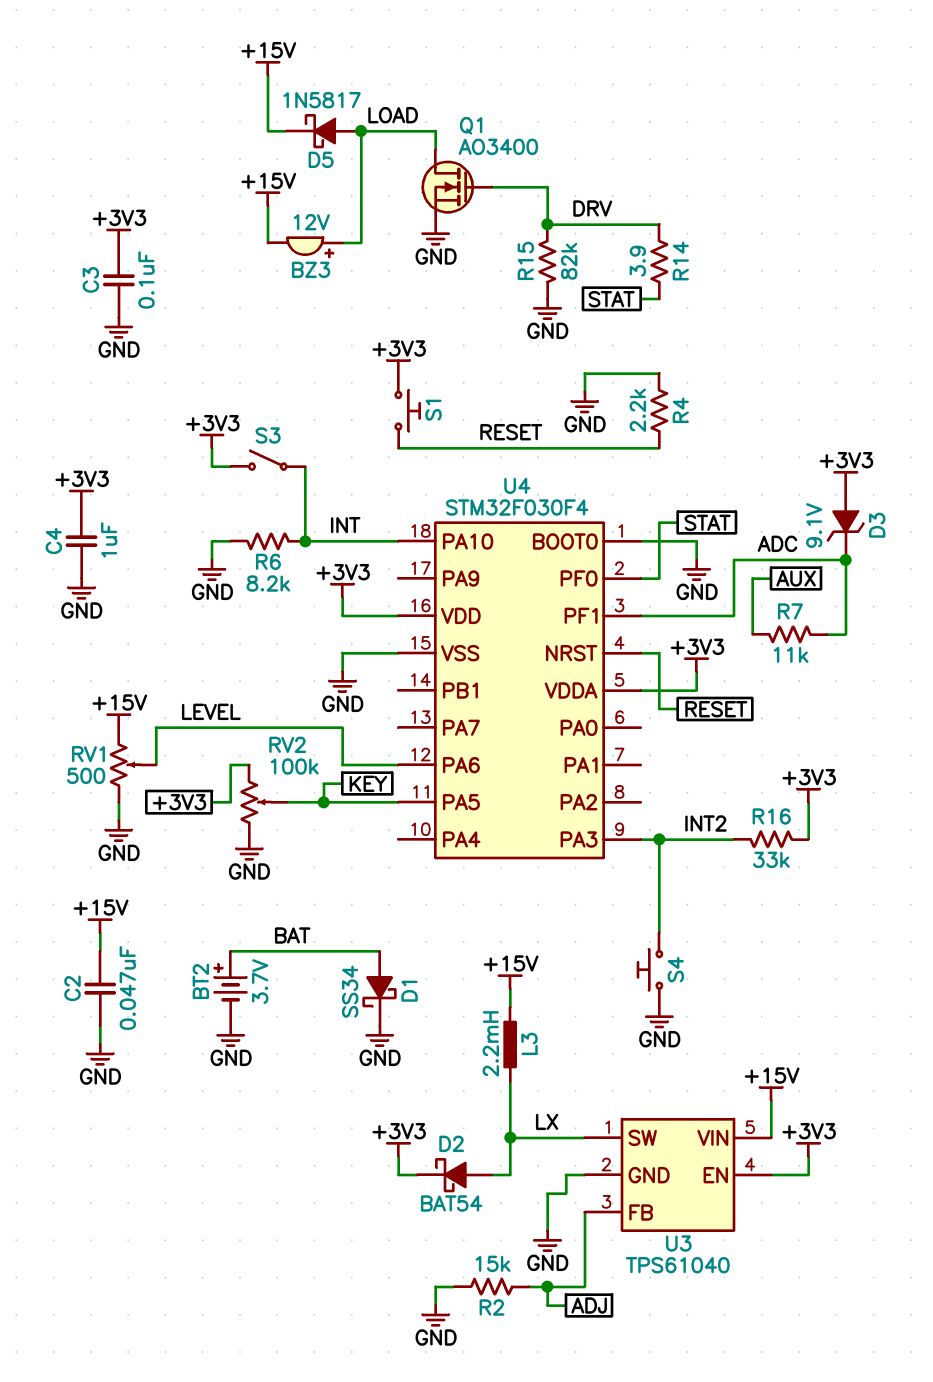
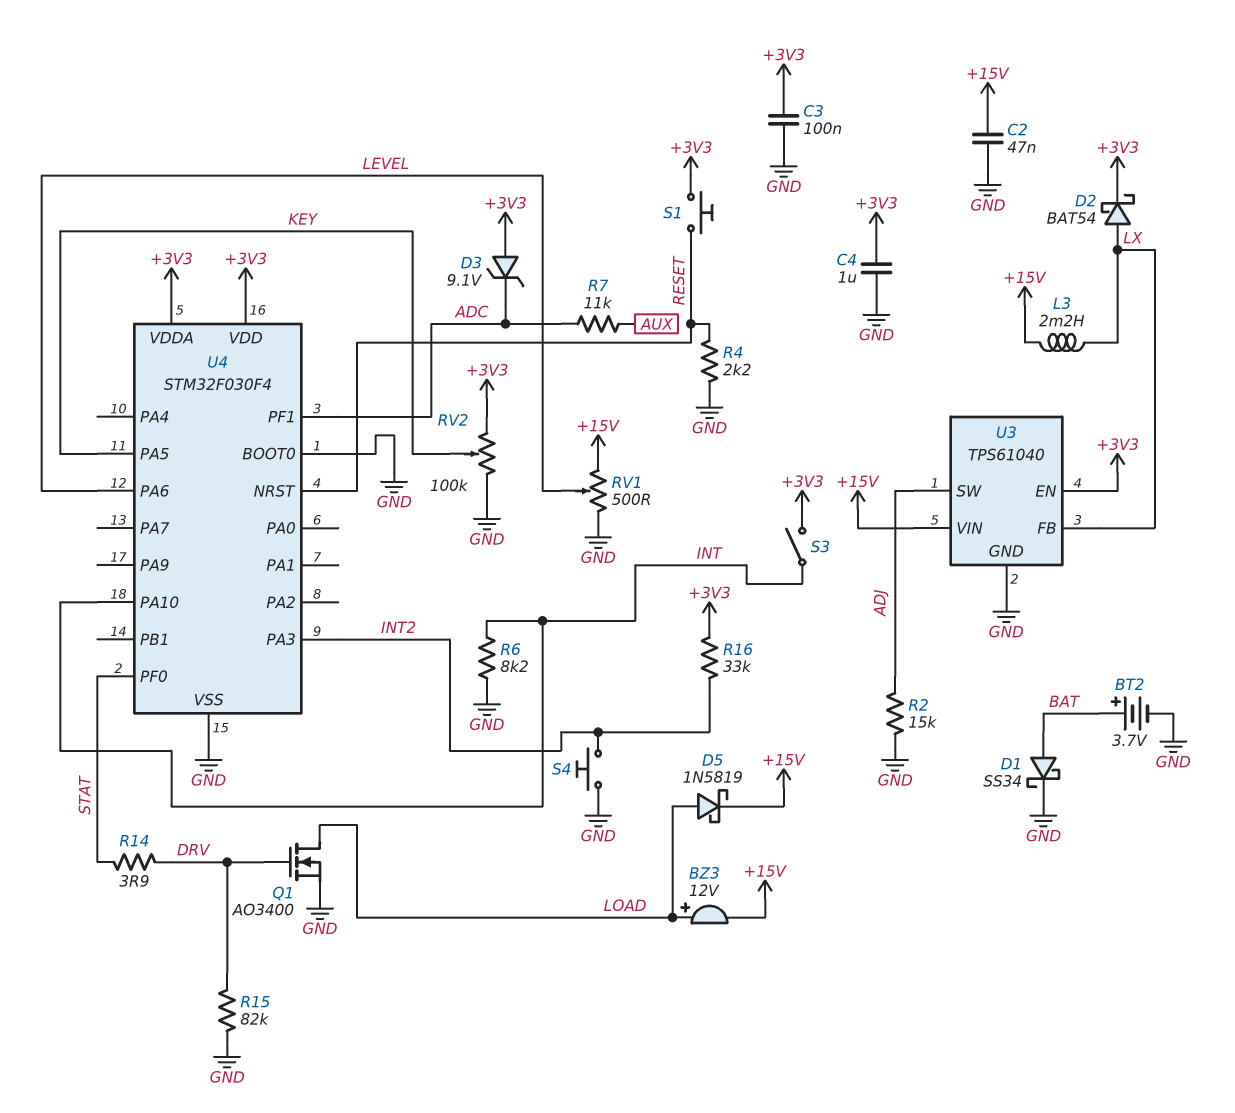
D5: schottky 1N5817 (A LOAD, K +15V) -> schottky 1N5819 (A LOAD, K +15V)
U3 pin FB: ADJ -> LX
U3 pin SW: LX -> ADJ

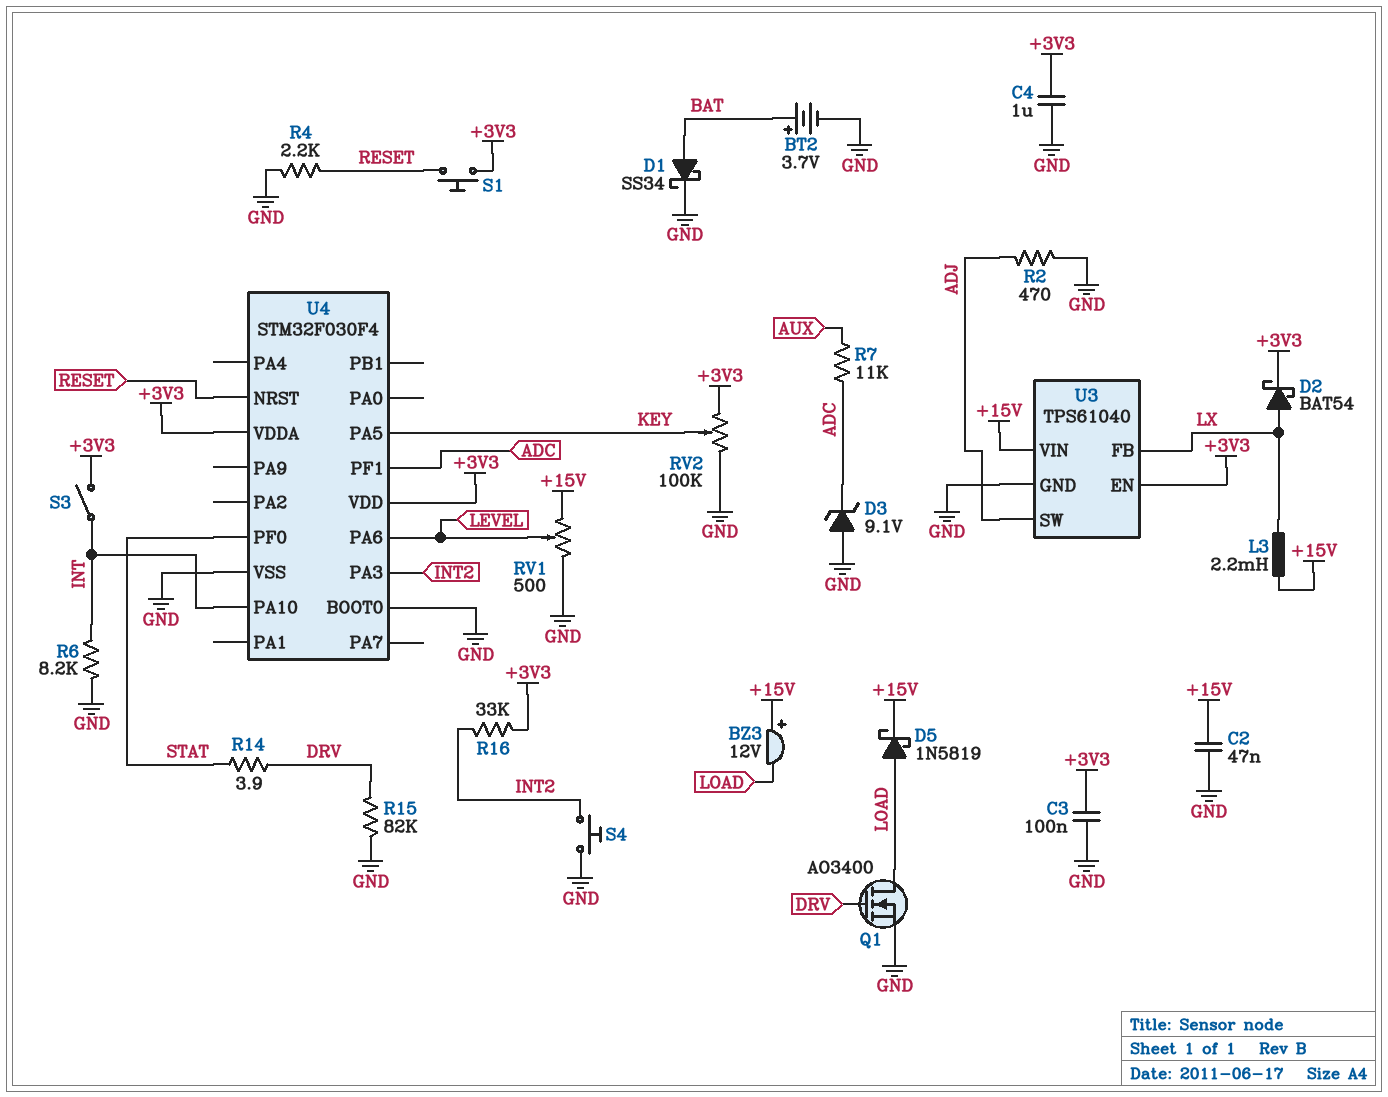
BZ3: buzzer 12V (plus LOAD, minus +15V) -> buzzer 12V (plus +15V, minus LOAD)
D3: zener 9.1V (A +3V3, K ADC) -> zener 9.1V (A GND, K ADC)
R2: 15k (ADJ, GND) -> 470 (ADJ, GND)

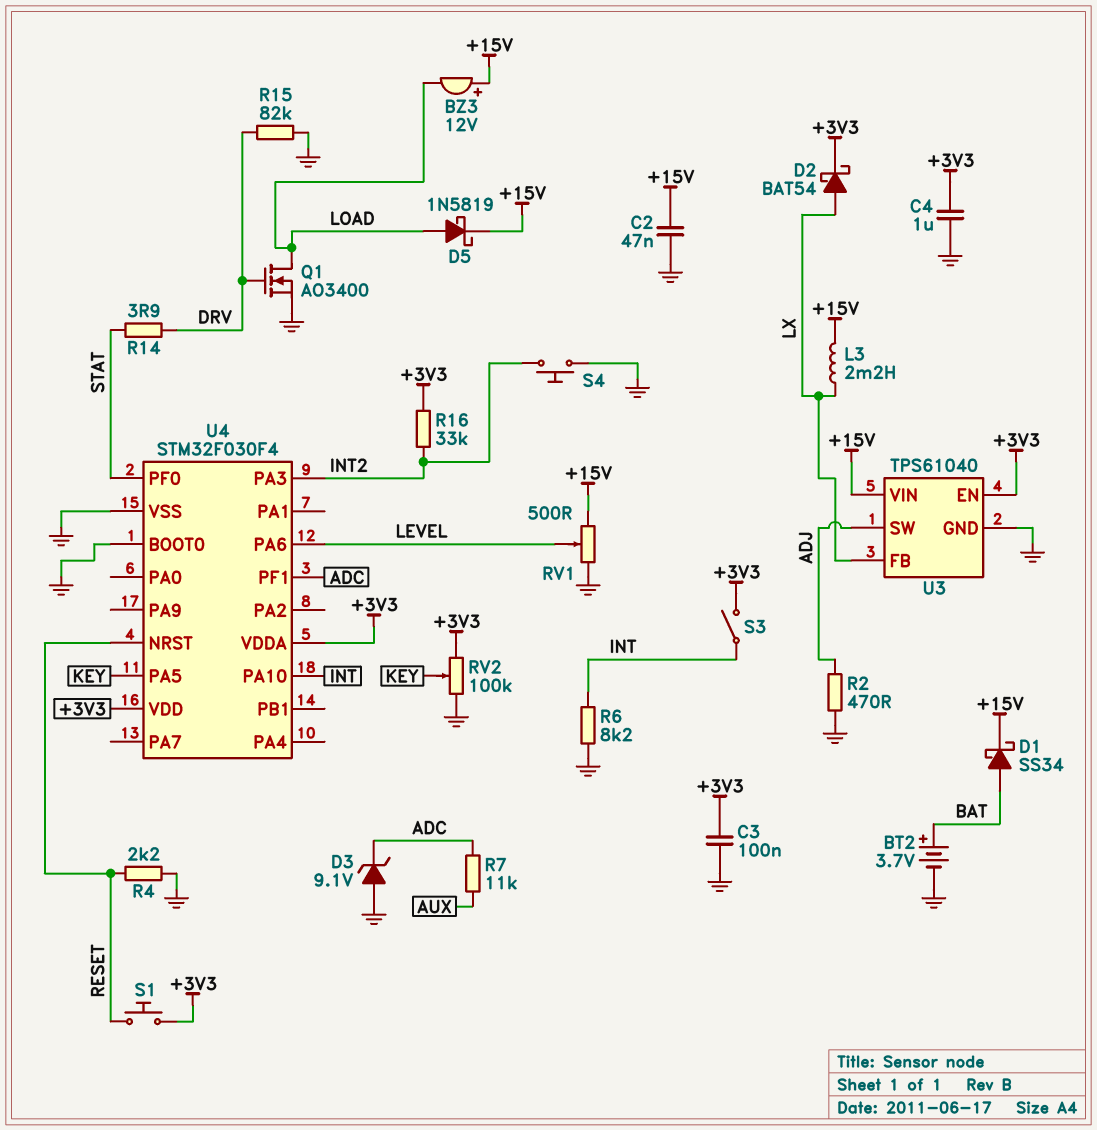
D1: schottky SS34 (A BAT, K GND) -> schottky SS34 (A BAT, K +15V)

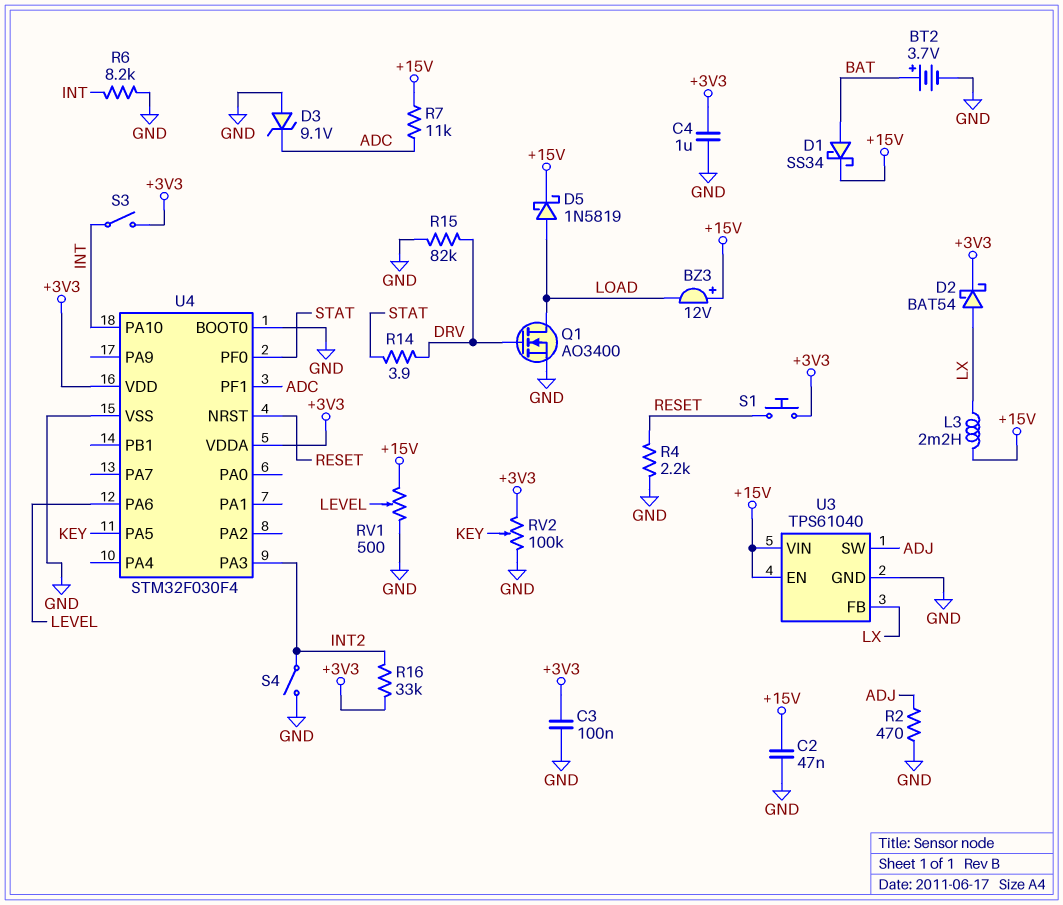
R7: 11k (ADC, AUX) -> 11k (+15V, ADC)
S4: button (GND, INT2) -> switch (GND, INT2)
U3 pin EN: +3V3 -> +15V

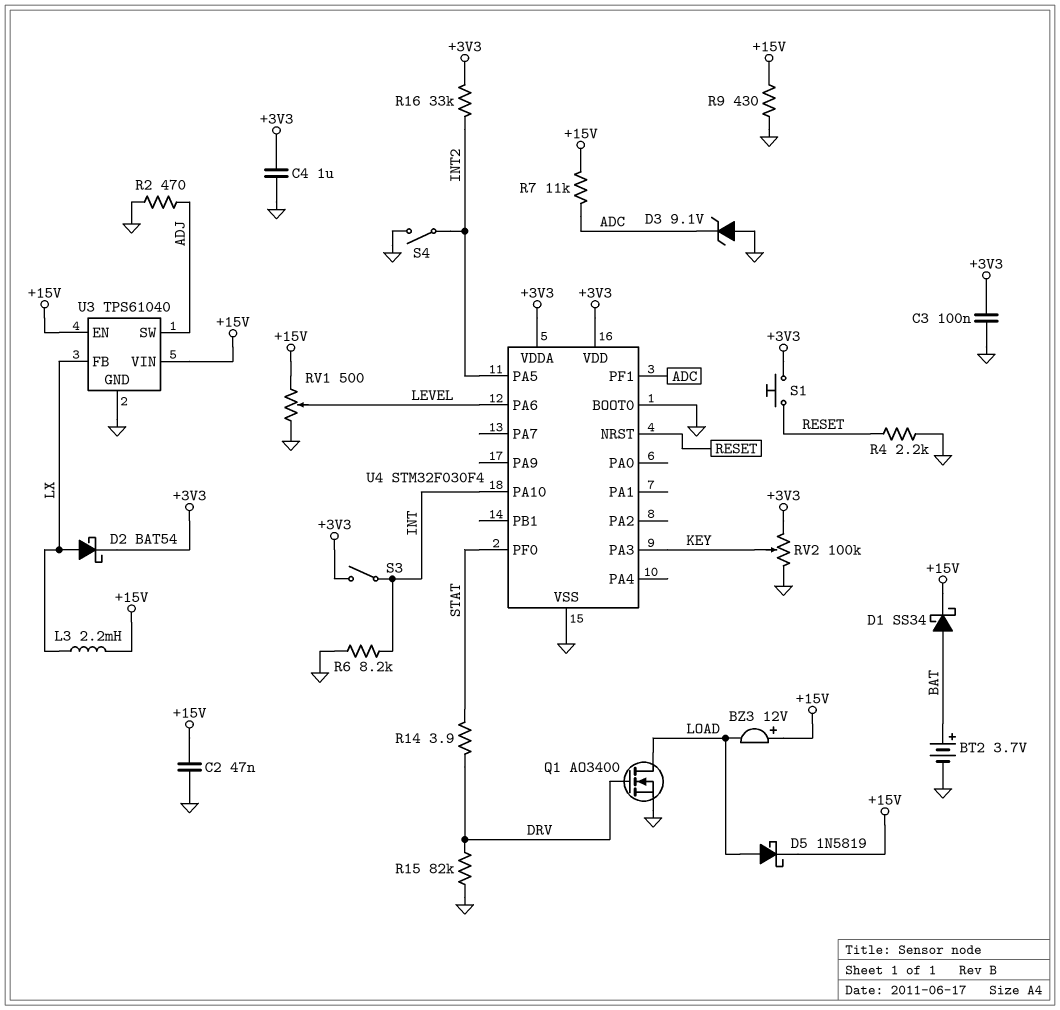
R9: none -> 430 (+15V, GND)
U4 pin PA3: INT2 -> KEY
U4 pin PA5: KEY -> INT2

